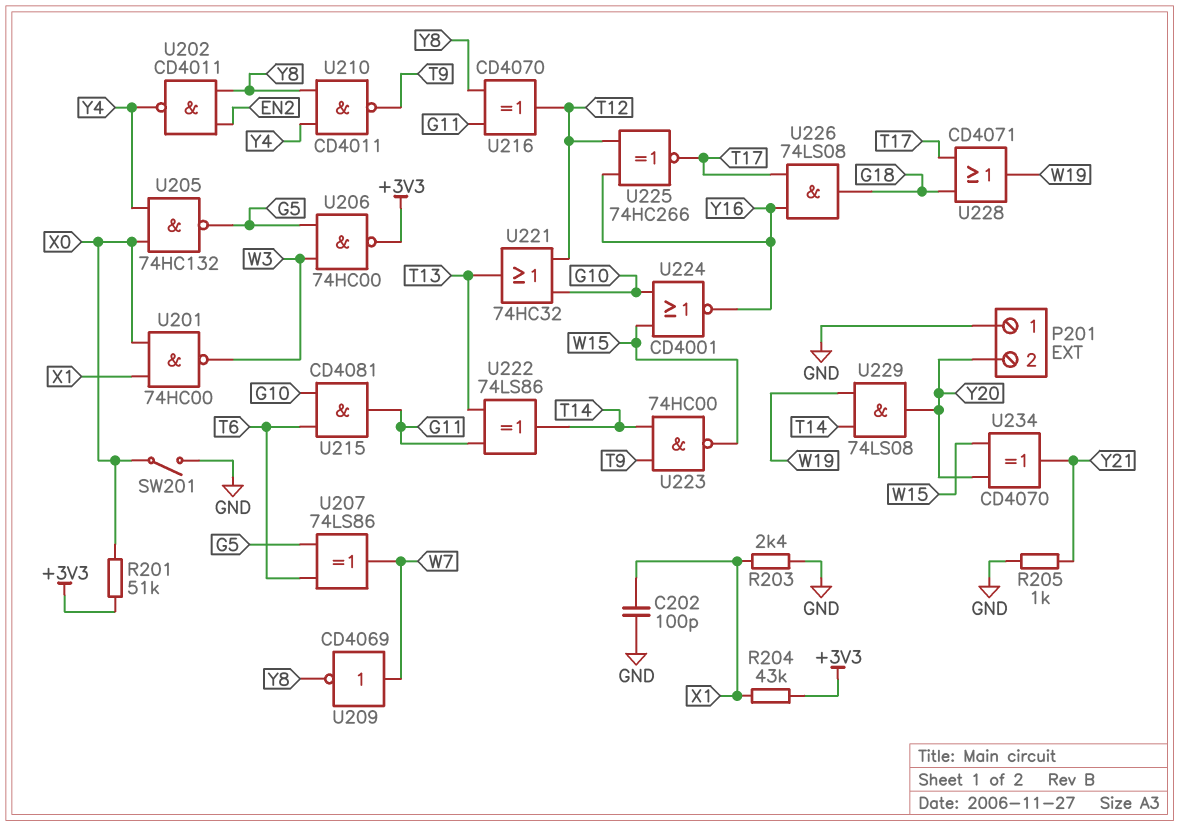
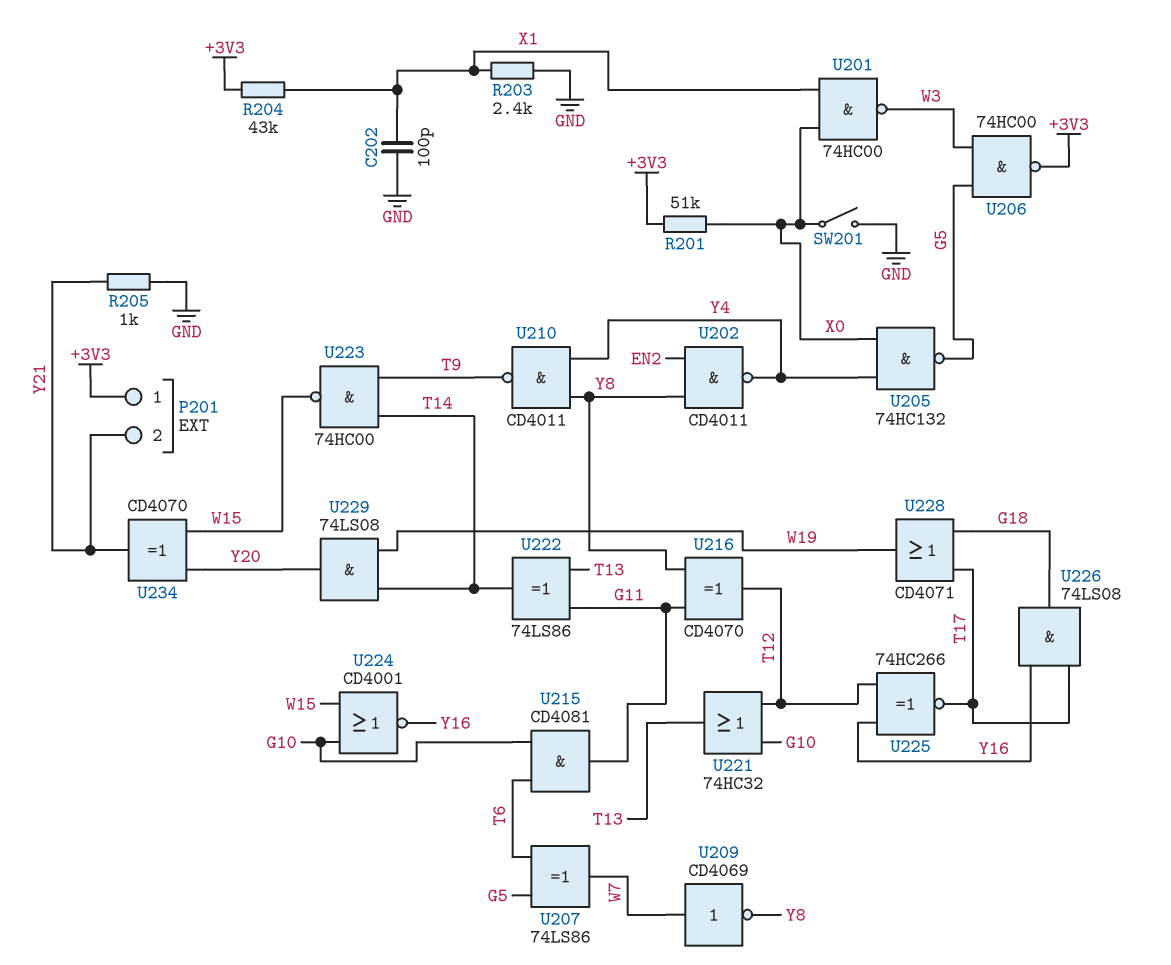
P201 pin 1: GND -> +3V3
P201 pin 2: Y20 -> Y21

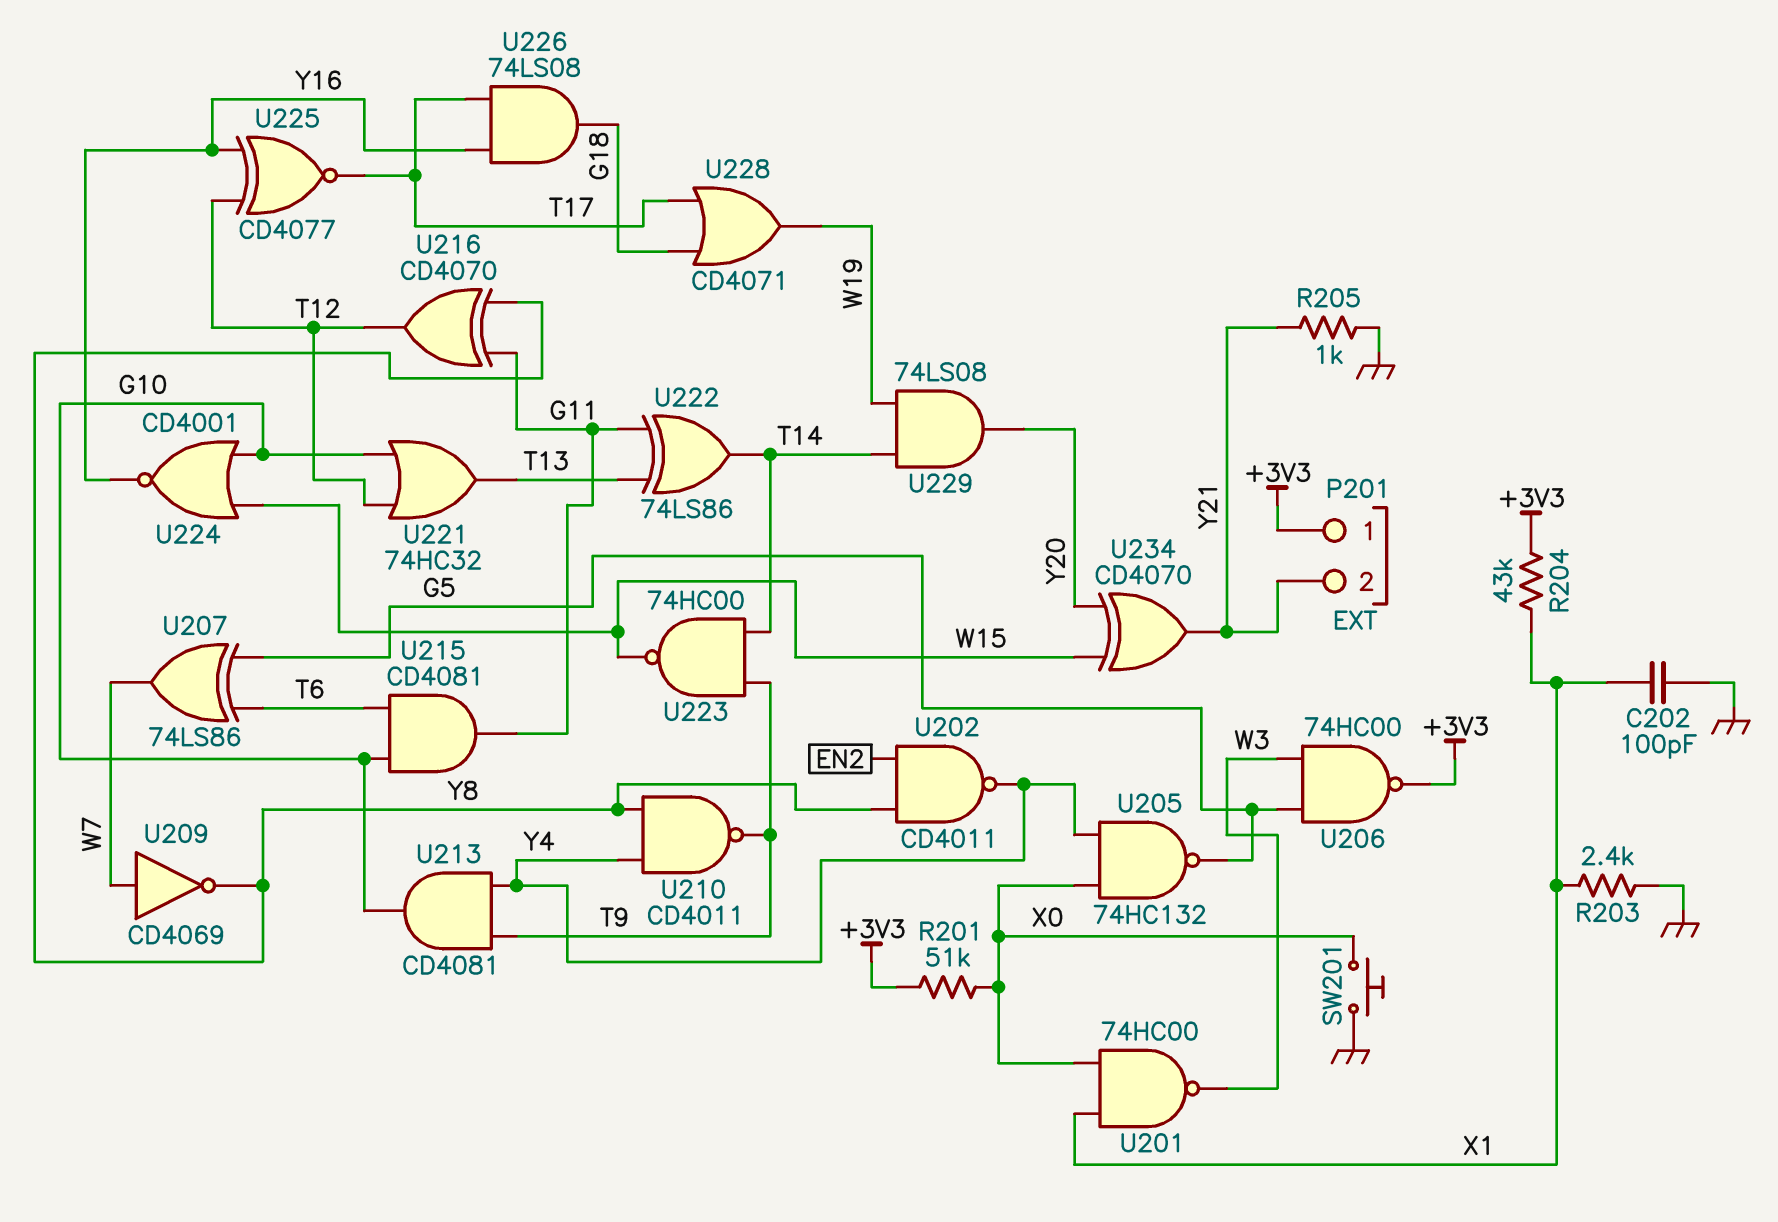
SW201: switch (GND, X0) -> button (GND, X0)
U213: none -> AND CD4081 (in T9, in Y4, out G10)
U225: XNOR 74HC266 (in T12, in Y16, out T17) -> XNOR CD4077 (in T12, in Y16, out T17)

